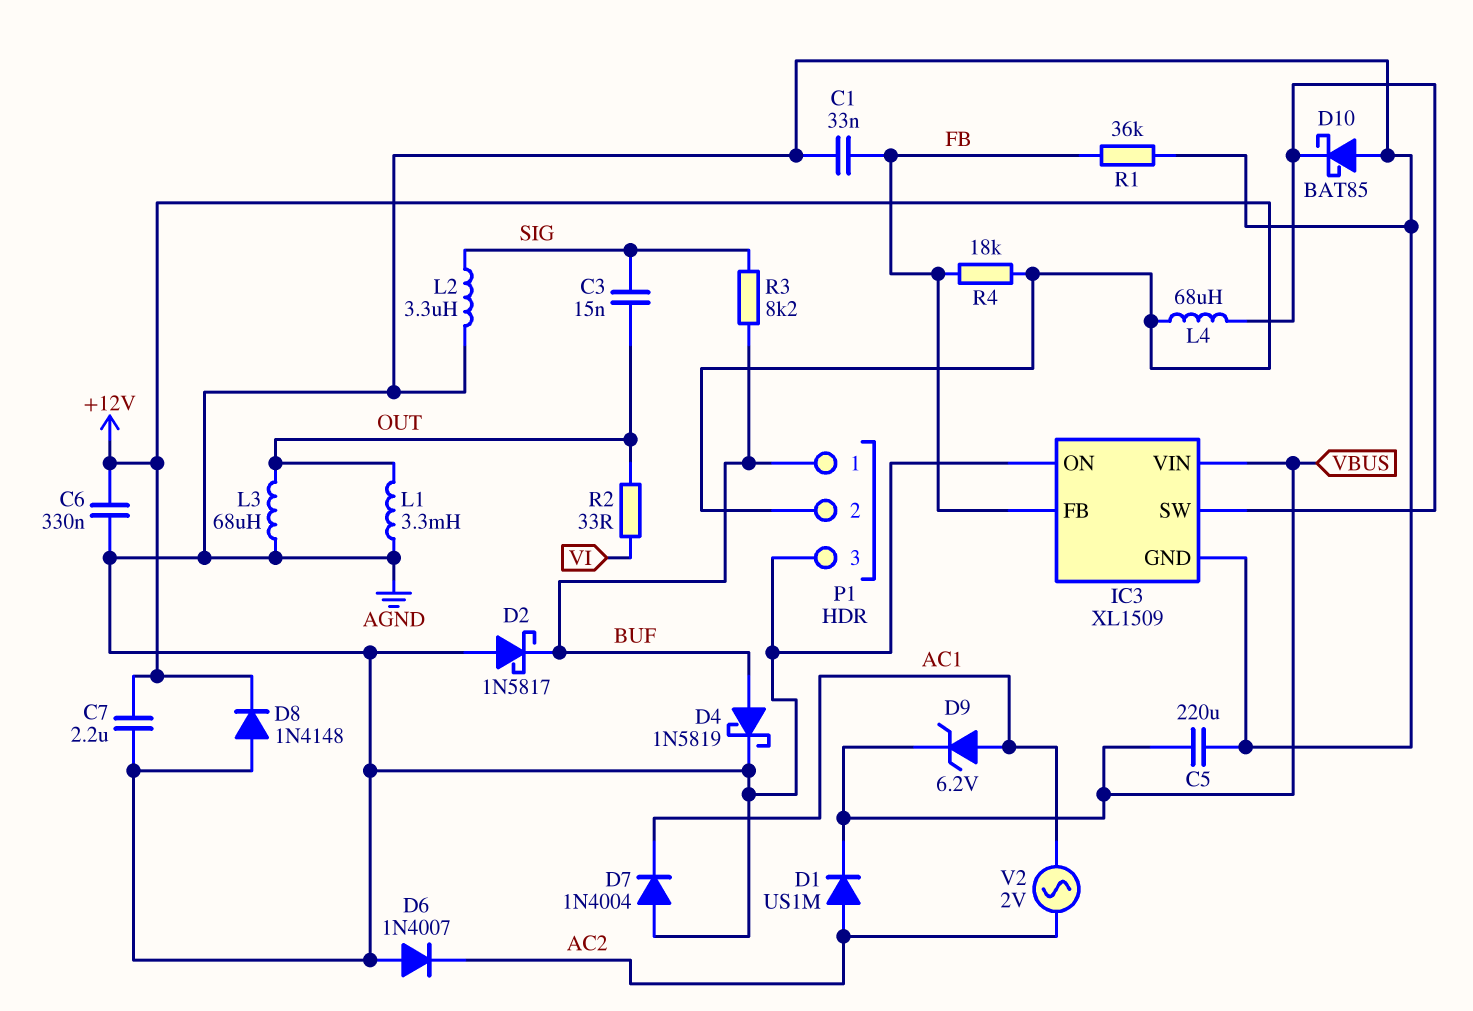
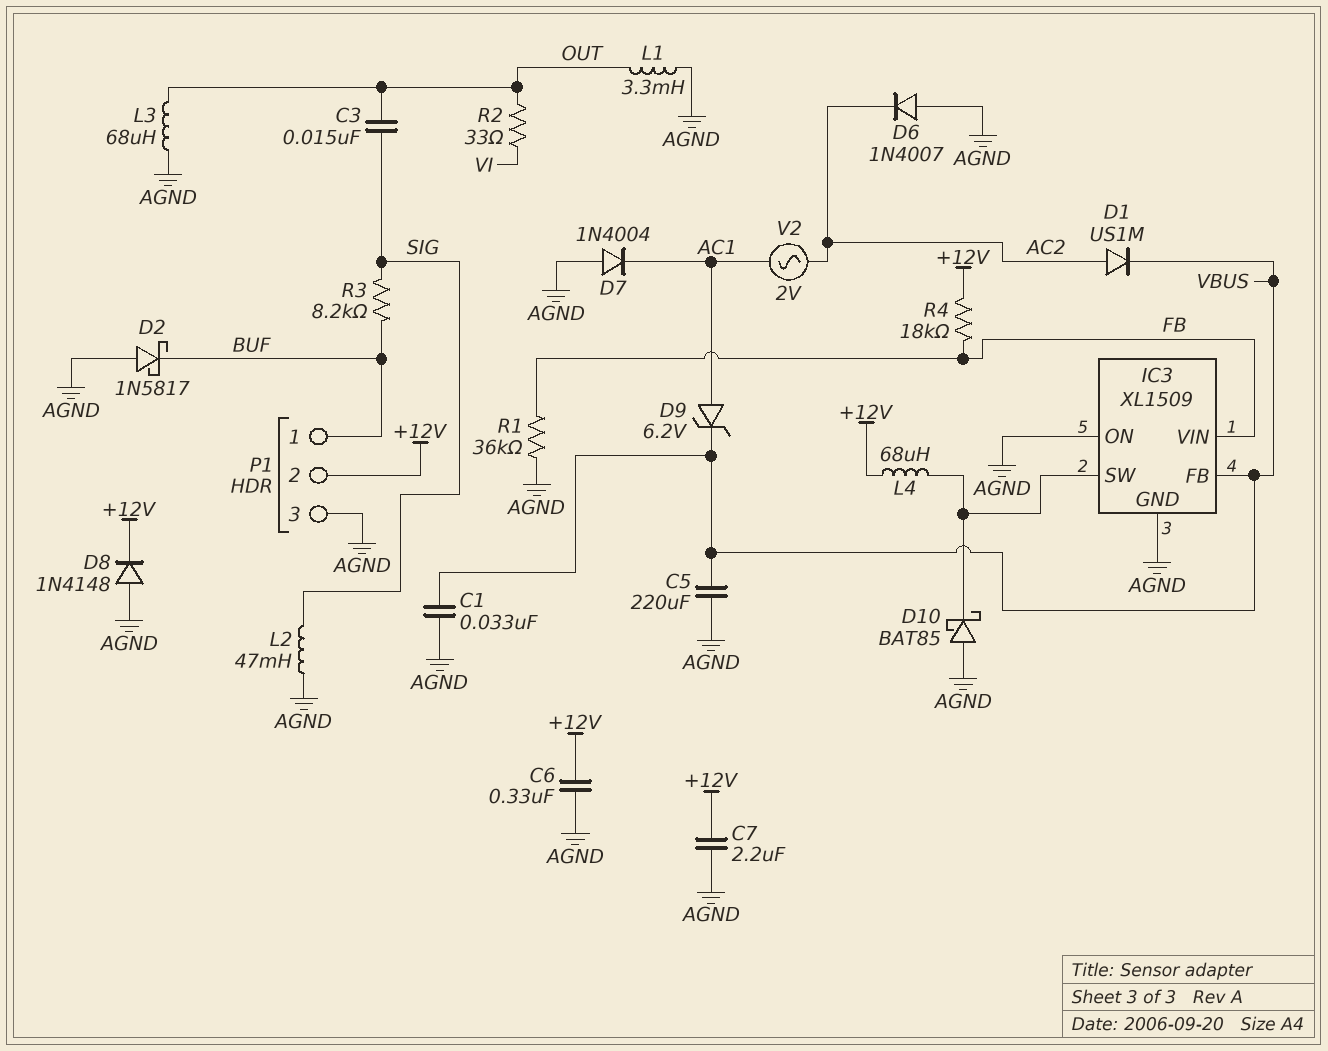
C1: 33nF (AGND, FB) -> 33nF (AGND, VBUS)
D4: schottky 1N5819 (A BUF, K AGND) -> none
IC3 pin FB: FB -> VBUS
IC3 pin VIN: VBUS -> FB
L2: 3.3uH (AGND, SIG) -> 47mH (AGND, SIG)

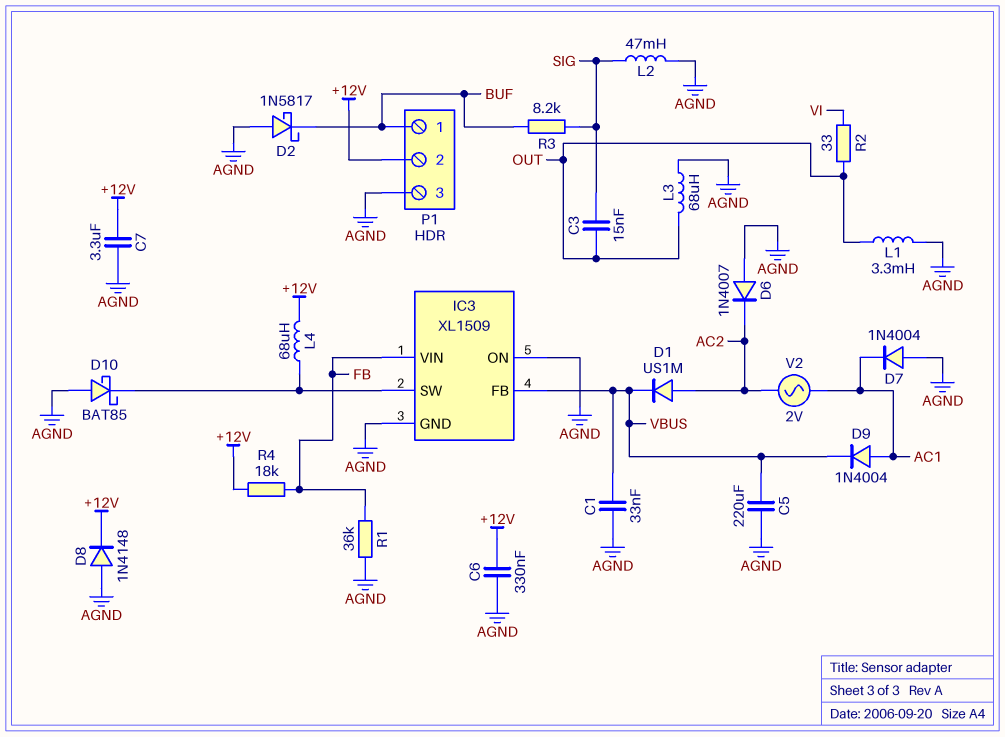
C7: 2.2uF (+12V, AGND) -> 3.3uF (+12V, AGND)
D9: zener 6.2V (A AC1, K VBUS) -> diode 1N4004 (A AC1, K VBUS)

